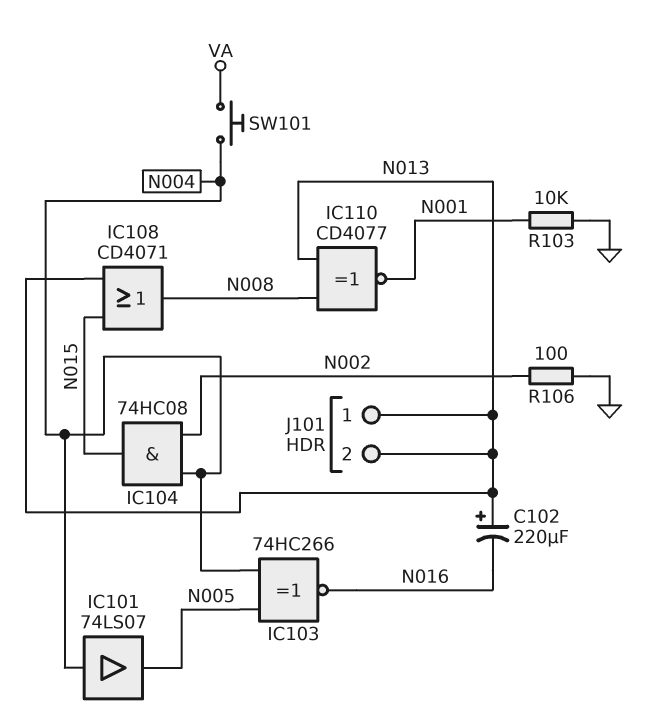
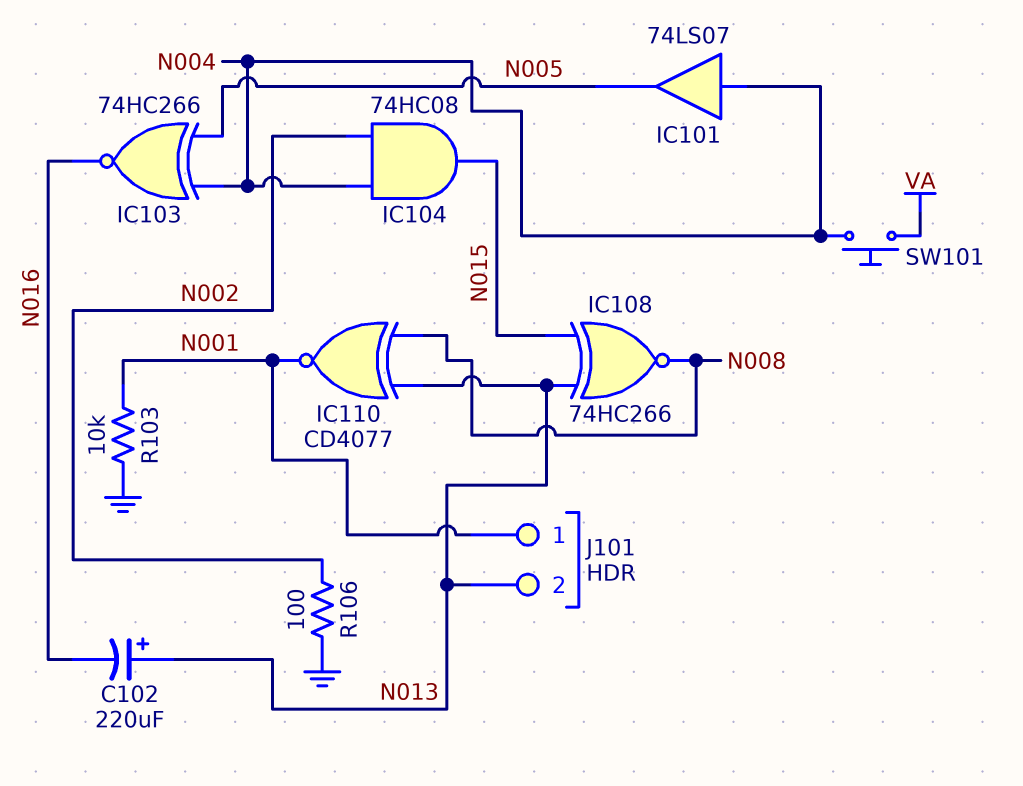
IC108: OR CD4071 (in N013, in N015, out N008) -> XNOR 74HC266 (in N013, in N015, out N008)
J101 pin 1: N013 -> N001

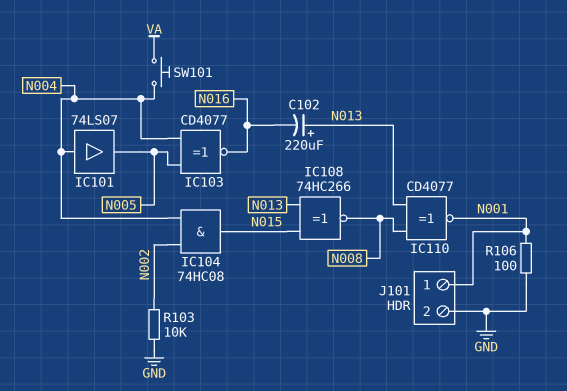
IC103: XNOR 74HC266 (in N004, in N005, out N016) -> XNOR CD4077 (in N004, in N005, out N016)
J101 pin 2: N013 -> GND
R103: 10k (GND, N001) -> 10k (GND, N002)
R106: 100 (GND, N002) -> 100 (GND, N001)

